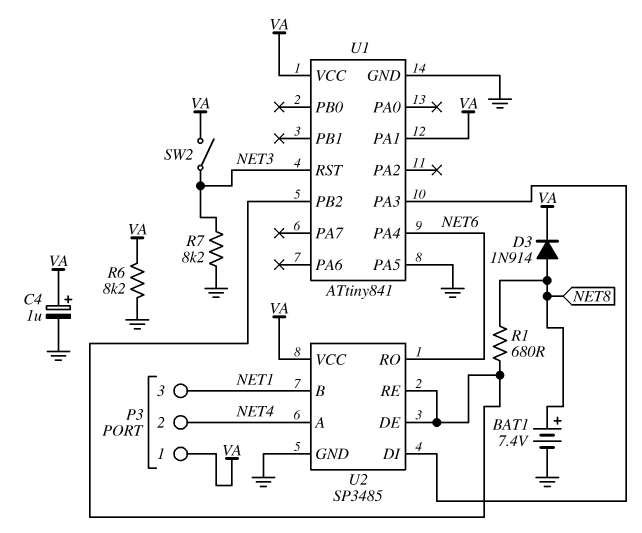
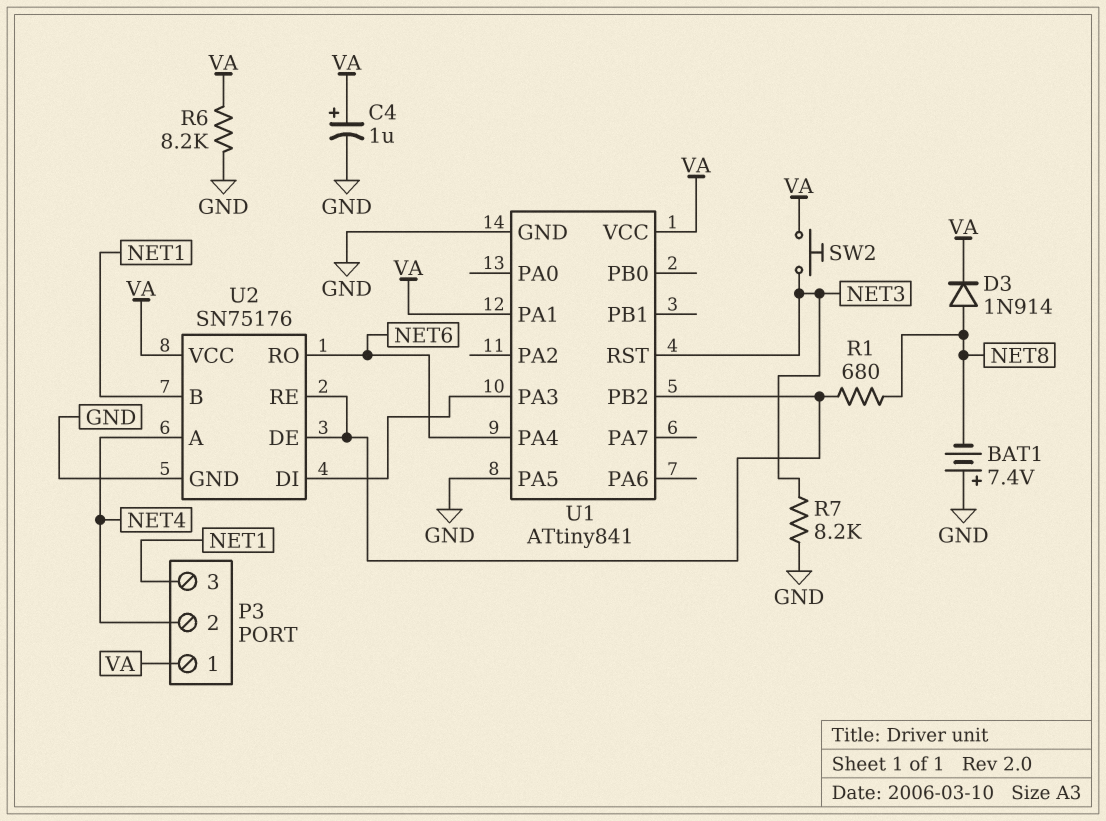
BAT1: 7.4V (plus NET8, minus GND) -> 7.4V (plus GND, minus NET8)
SW2: switch (NET3, VA) -> button (NET3, VA)
U2: SP3485 -> SN75176

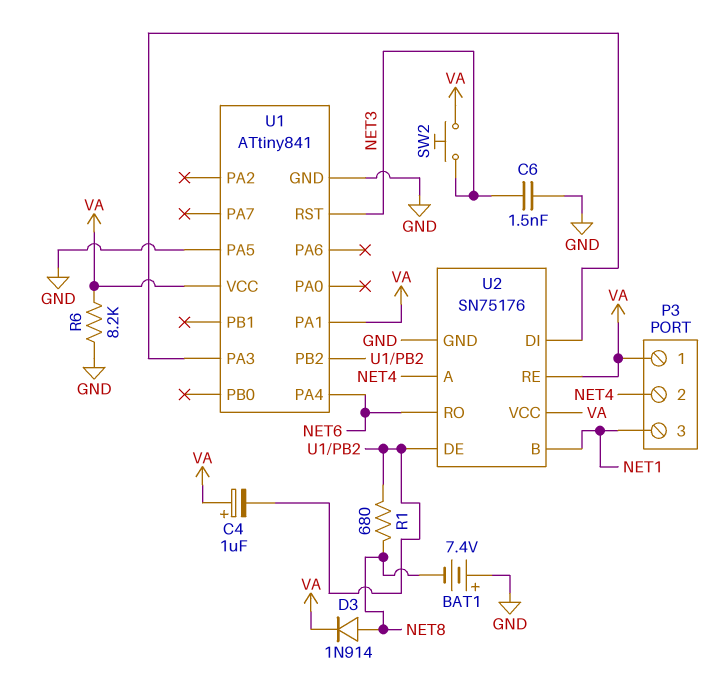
C4: 1uF (plus VA, minus GND) -> 1uF (plus VA, minus U1/PB2)
C6: none -> 1.5nF (GND, NET3)
R7: 8.2k (GND, NET3) -> none
U2 pin RE: U1/PB2 -> VA

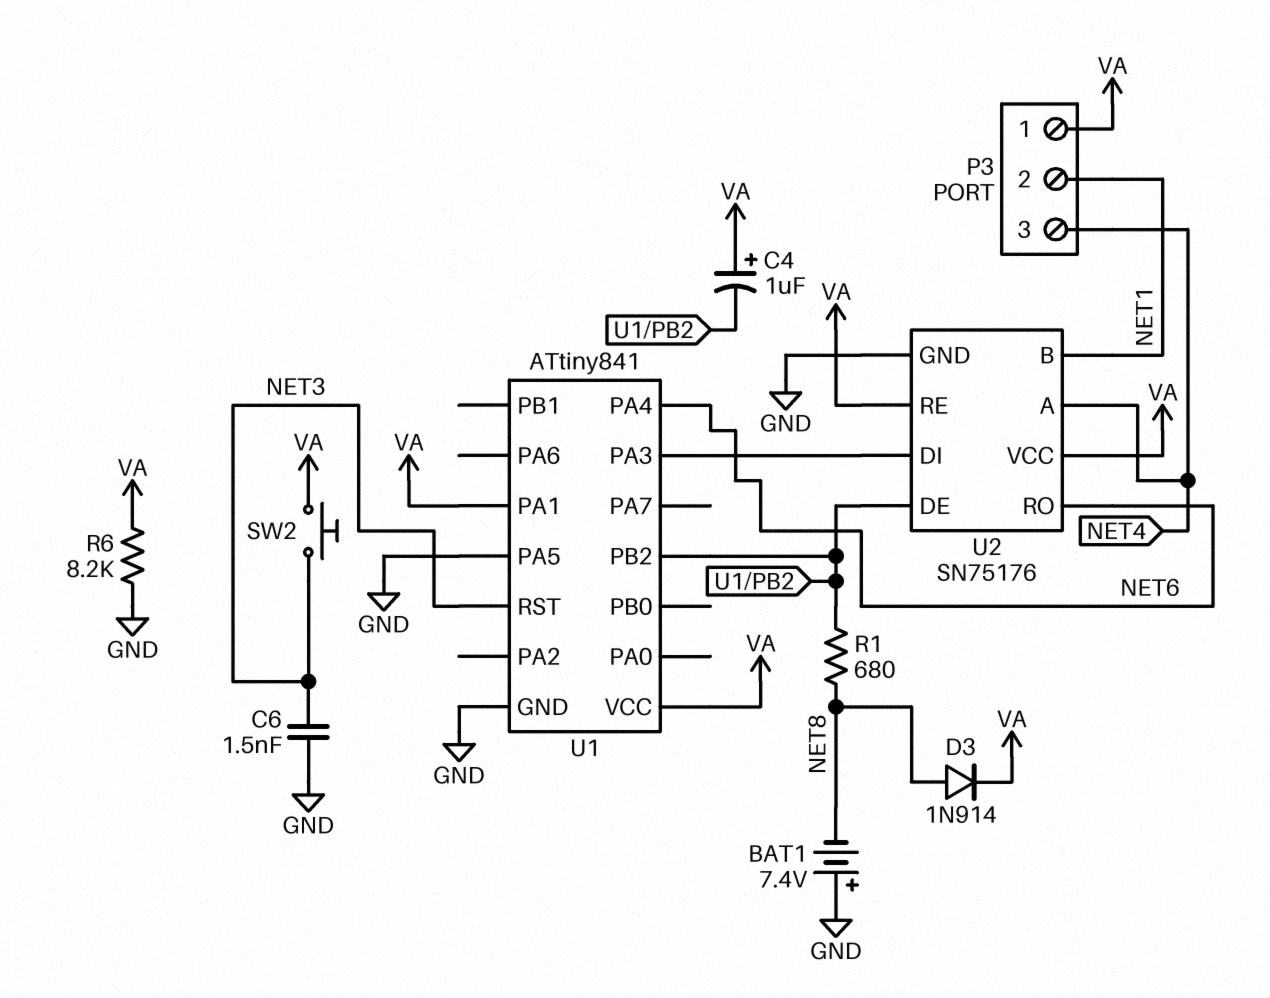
P3 pin 2: NET4 -> NET1
P3 pin 3: NET1 -> NET4

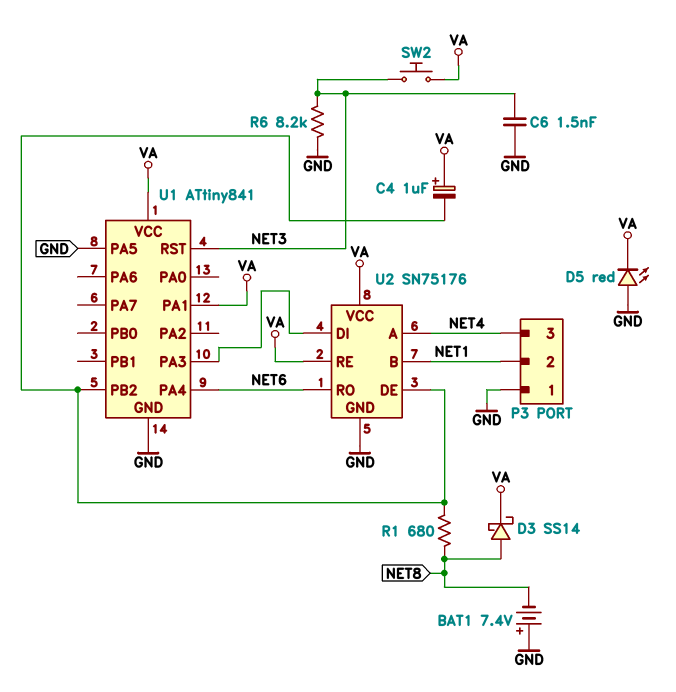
D3: diode 1N914 (A NET8, K VA) -> schottky SS14 (A NET8, K VA)
D5: none -> LED red (A GND, K VA)
P3 pin 1: VA -> GND
R6: 8.2k (GND, VA) -> 8.2k (GND, NET3)

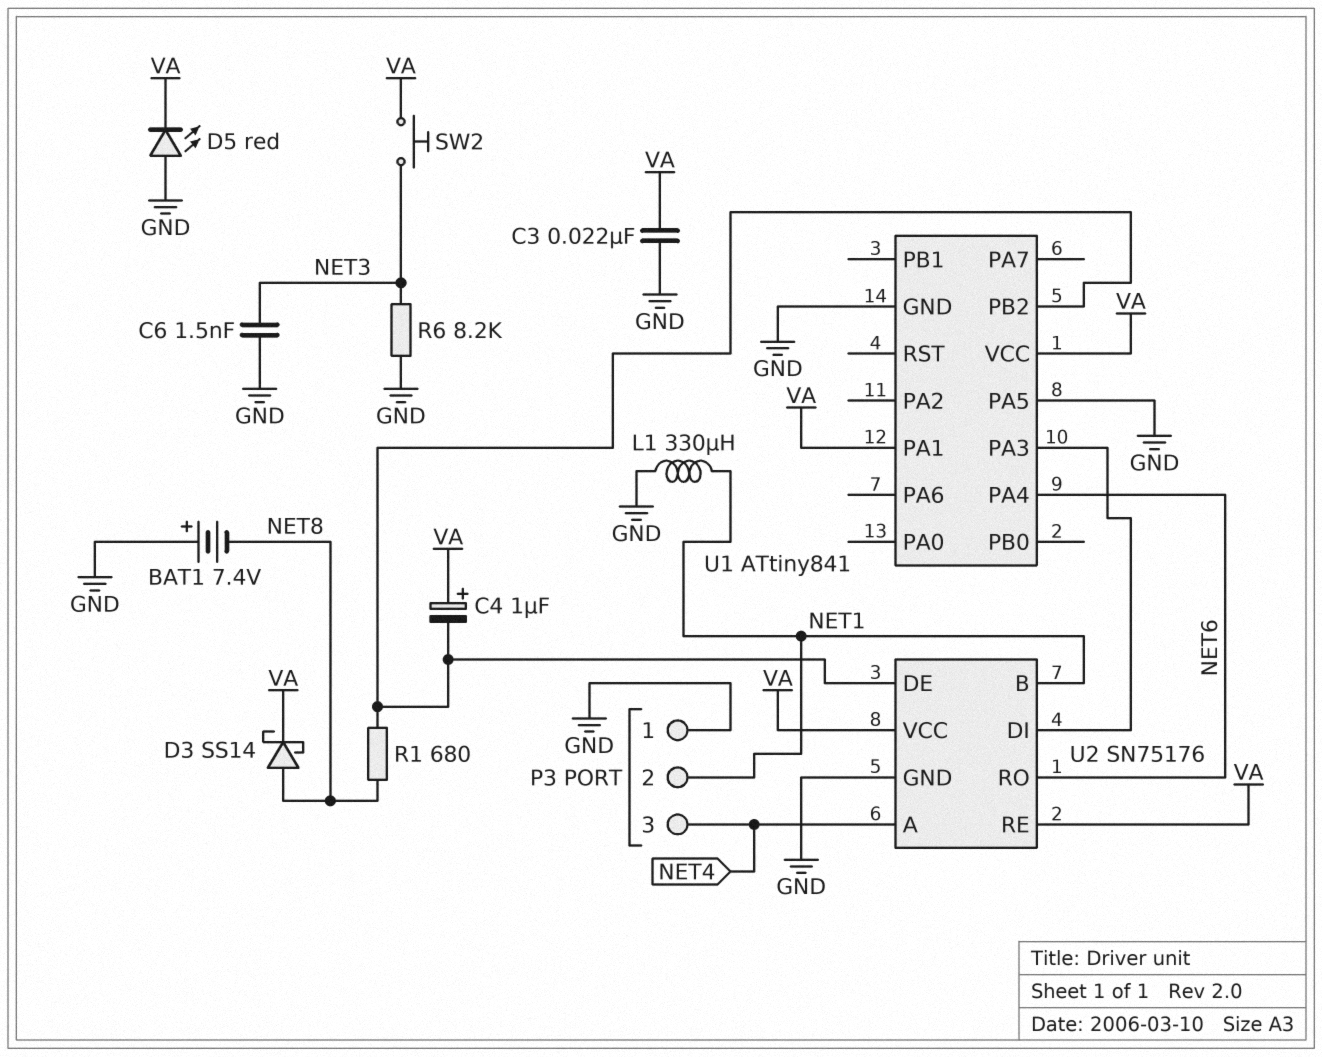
C3: none -> 22nF (GND, VA)
L1: none -> 330uH (GND, NET1)
U1 pin RST: NET3 -> none

